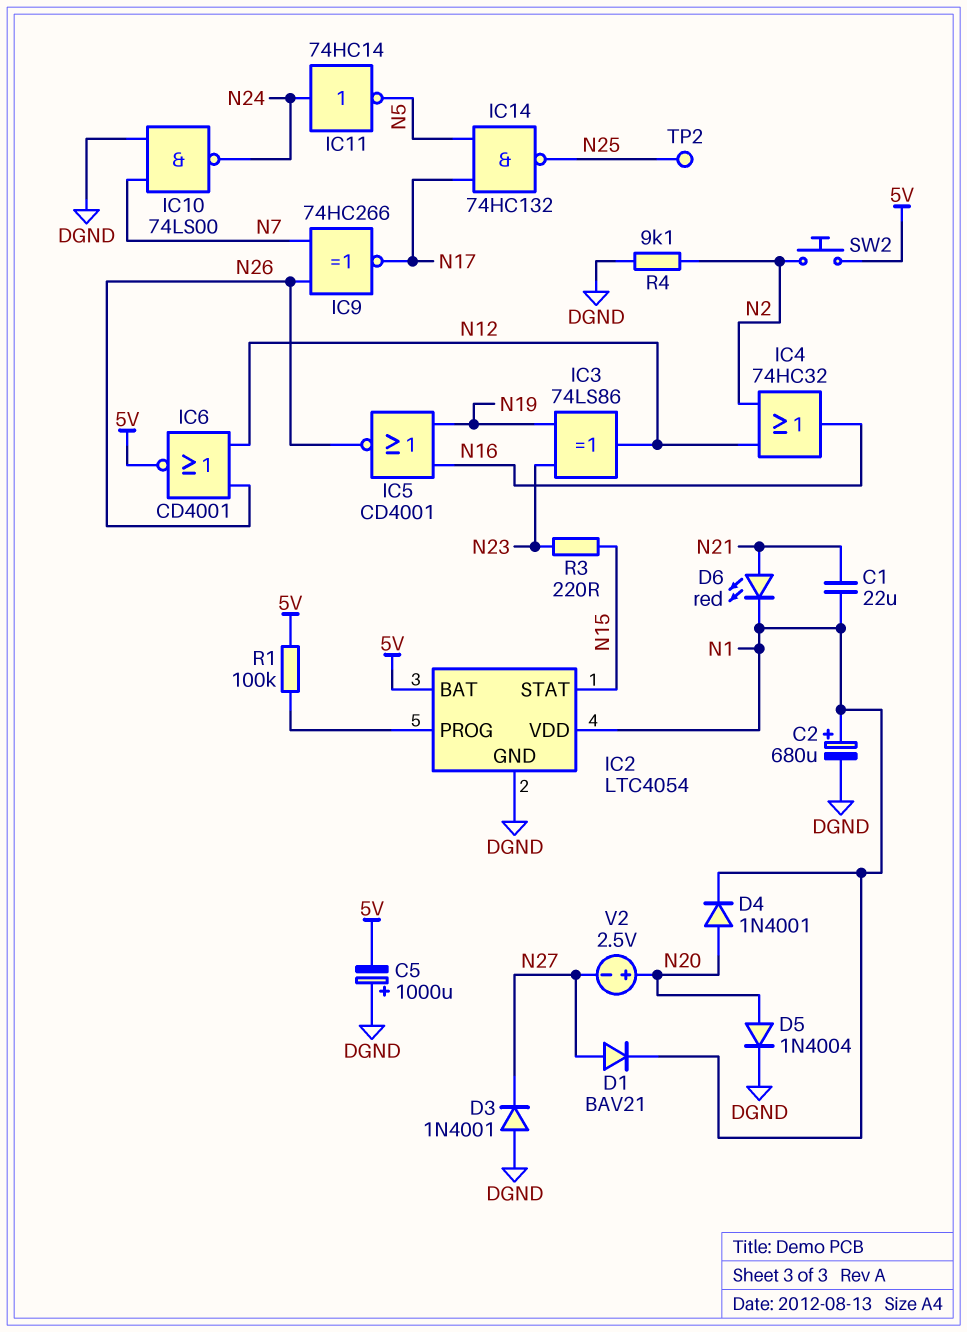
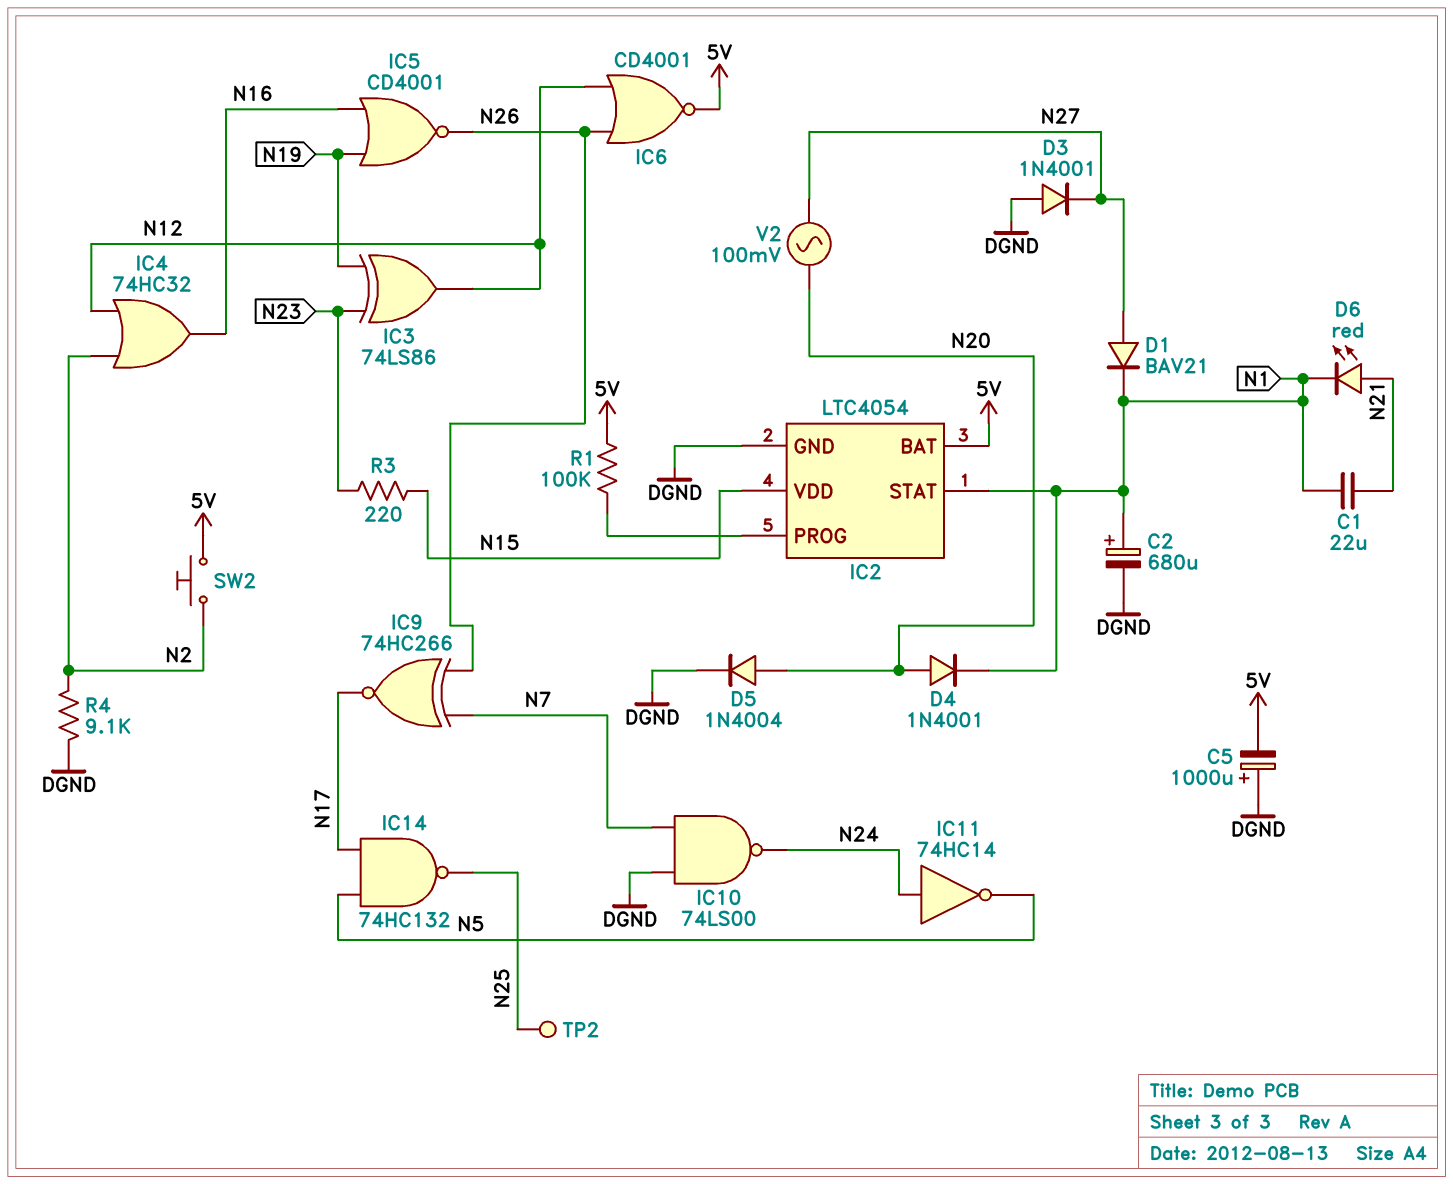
IC2 pin STAT: N15 -> N1
IC2 pin VDD: N1 -> N15
V2: 2.5V (plus N20, minus N27) -> AC 100mV (N20, N27)

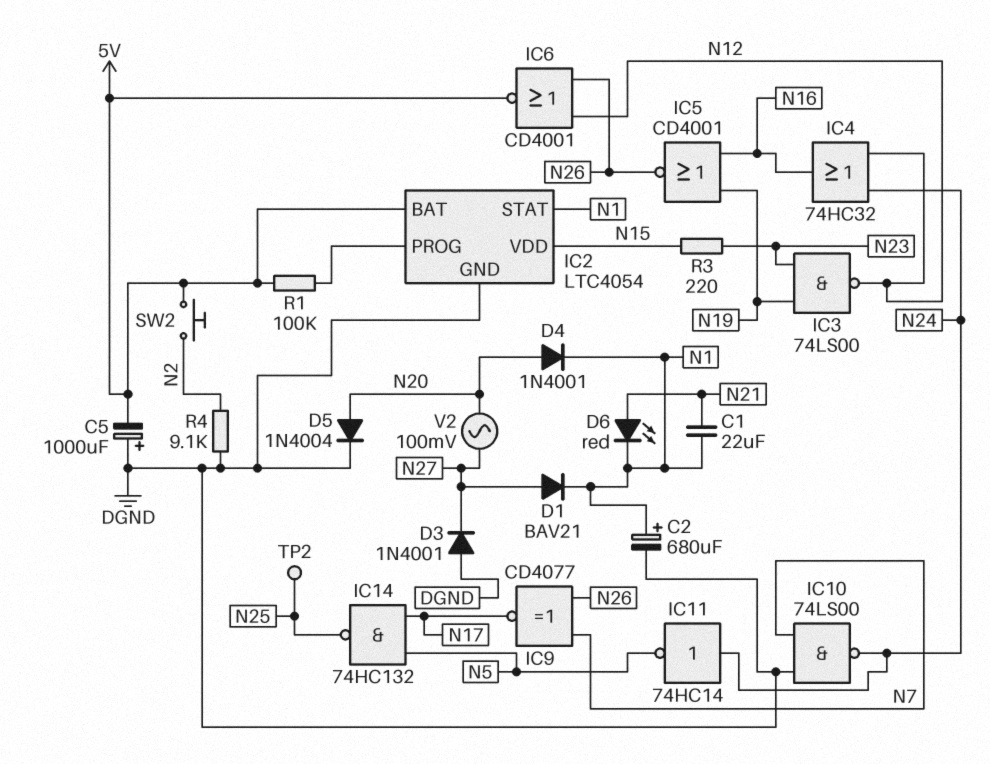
IC3: XOR 74LS86 (in N19, in N23, out N12) -> NAND 74LS00 (in N19, in N23, out N12)
IC4: OR 74HC32 (in N2, in N12, out N16) -> OR 74HC32 (in N12, in N24, out N16)
IC9: XNOR 74HC266 (in N7, in N26, out N17) -> XNOR CD4077 (in N7, in N26, out N17)

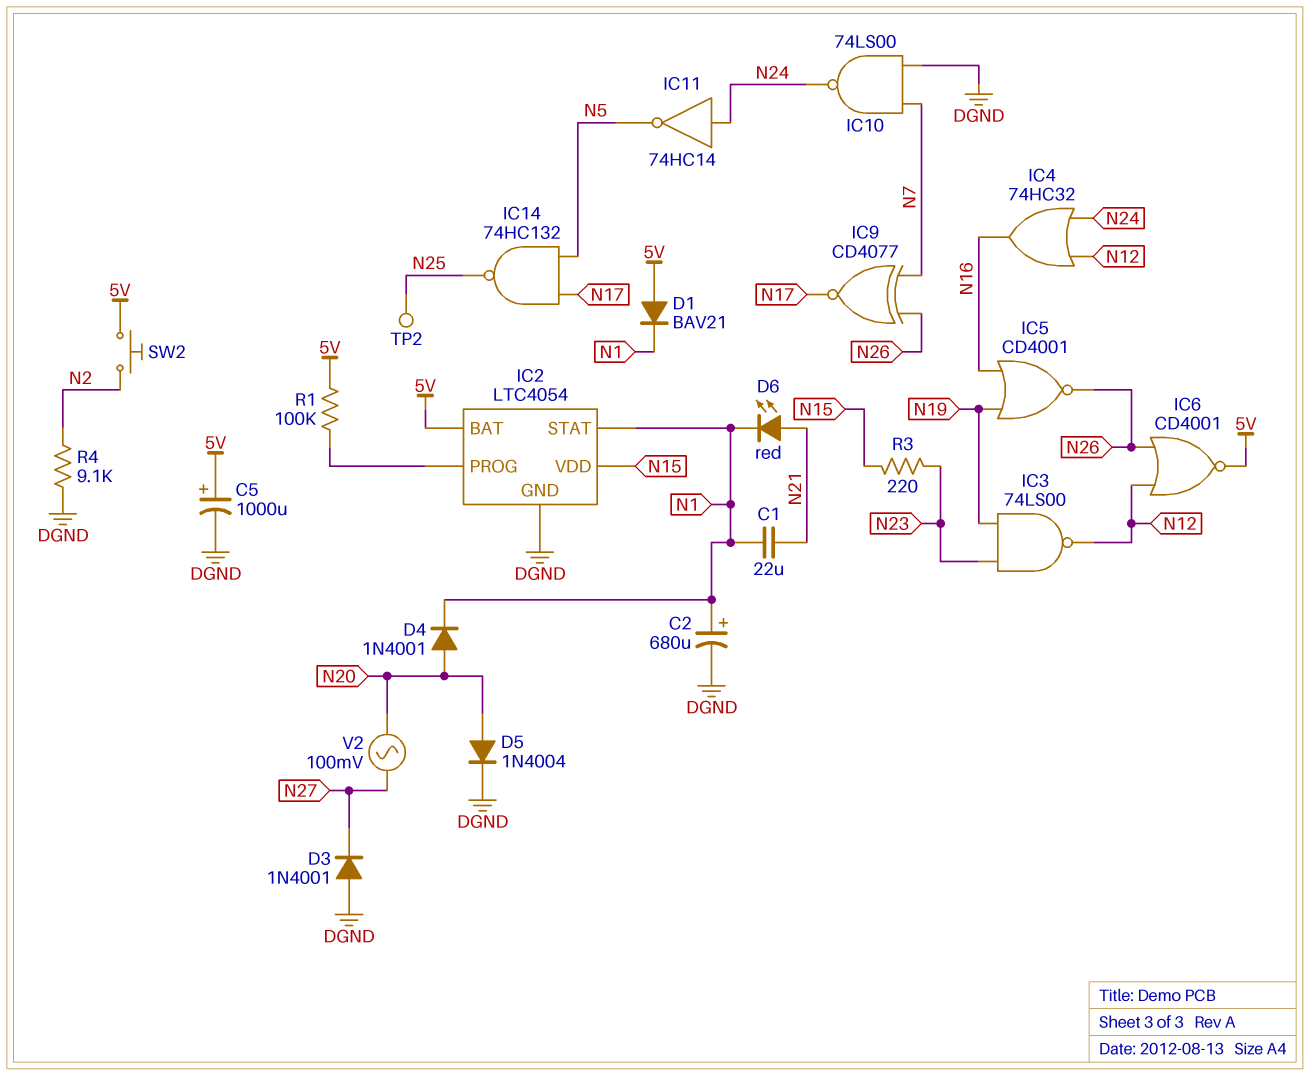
C5: 1000uF (plus DGND, minus 5V) -> 1000uF (plus 5V, minus DGND)
D1: diode BAV21 (A N27, K N1) -> diode BAV21 (A 5V, K N1)

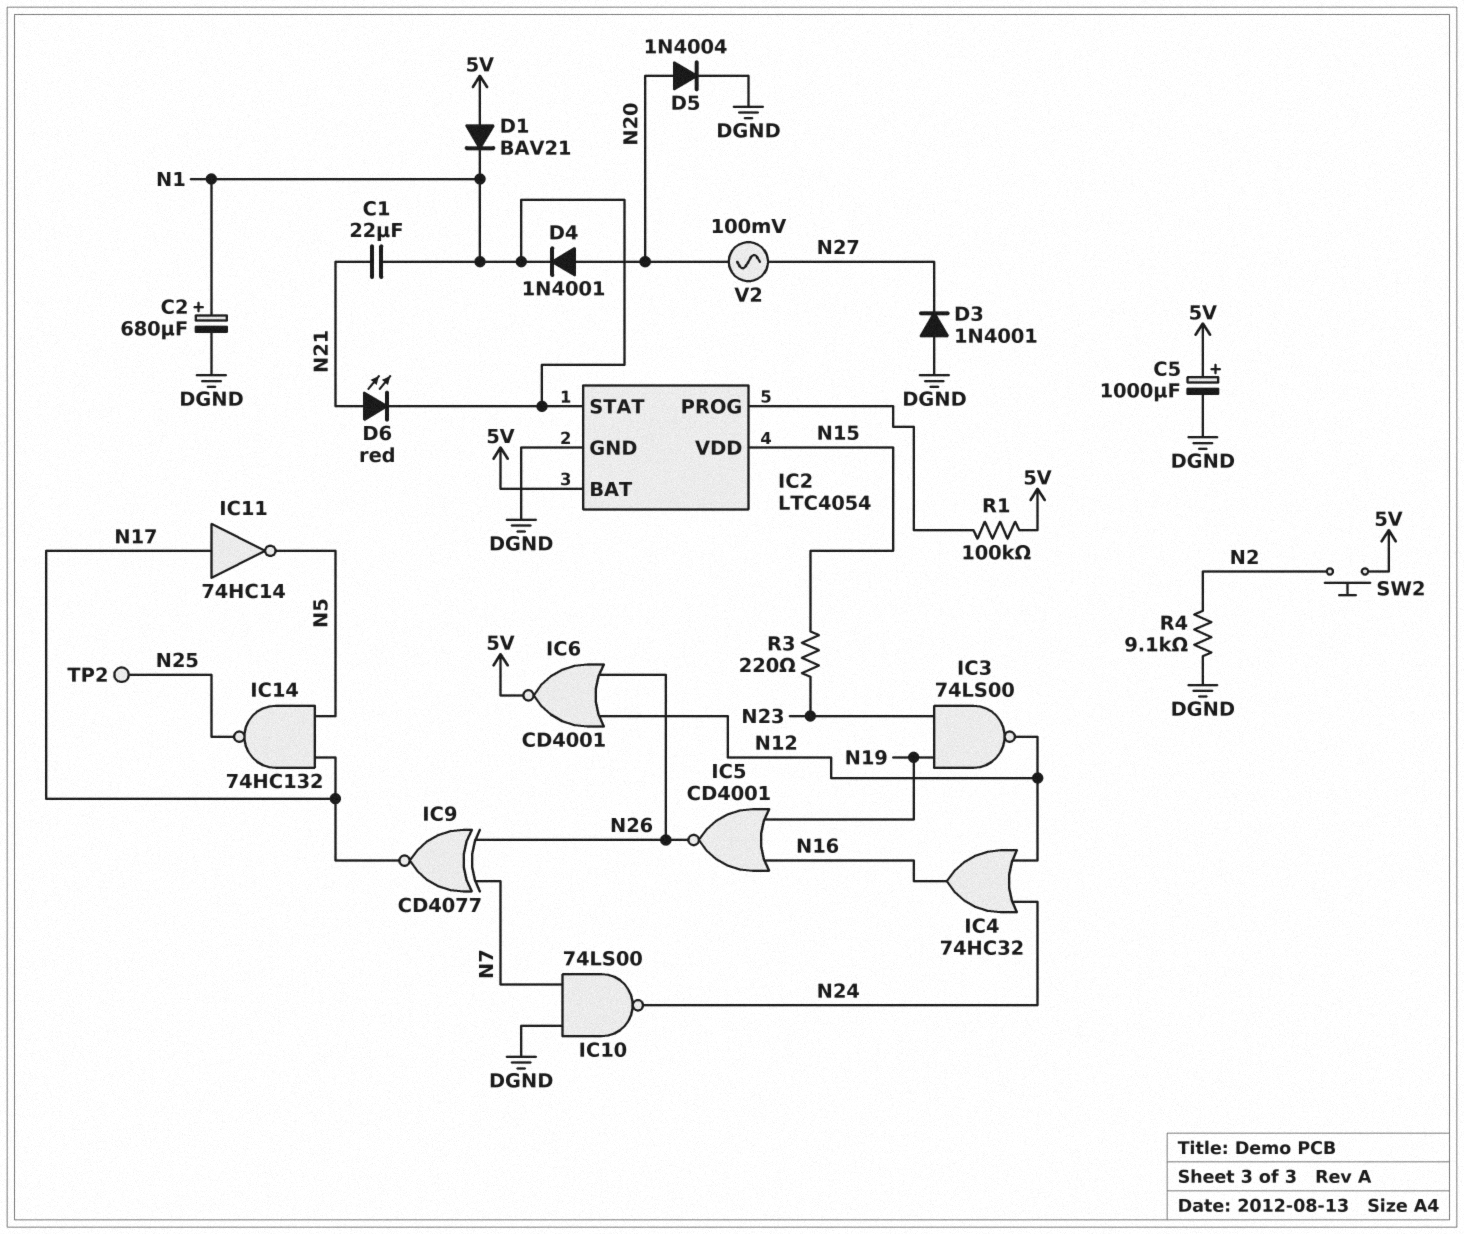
IC11: NOT 74HC14 (in N24, out N5) -> NOT 74HC14 (in N17, out N5)

